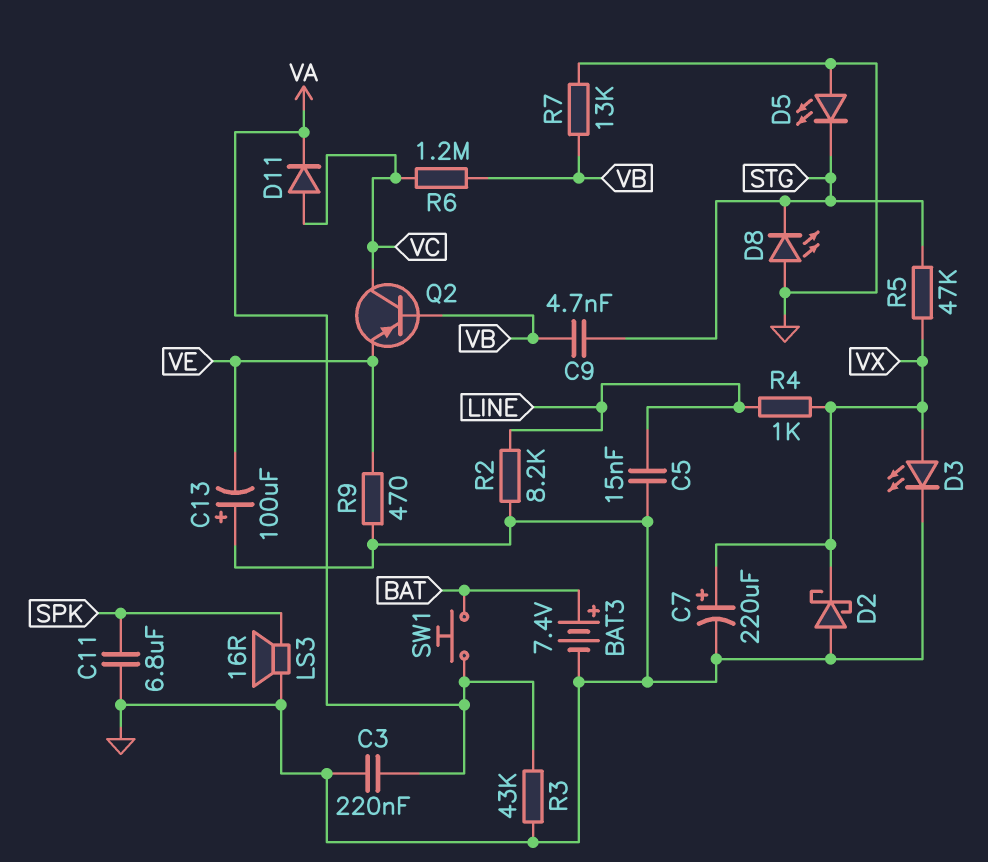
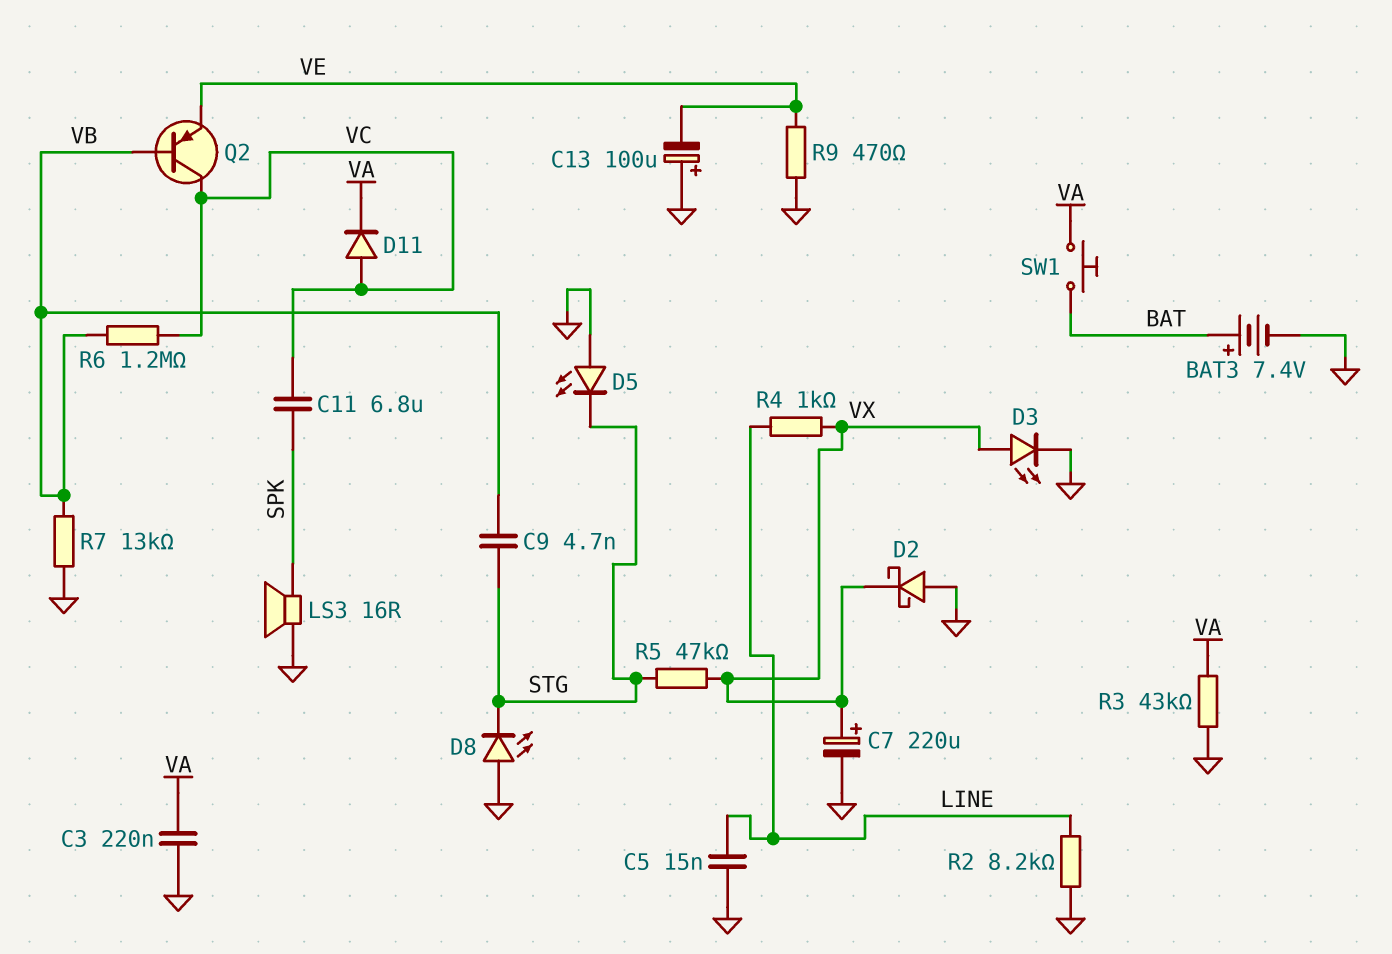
C11: 6.8uF (GND, SPK) -> 6.8uF (SPK, VC)

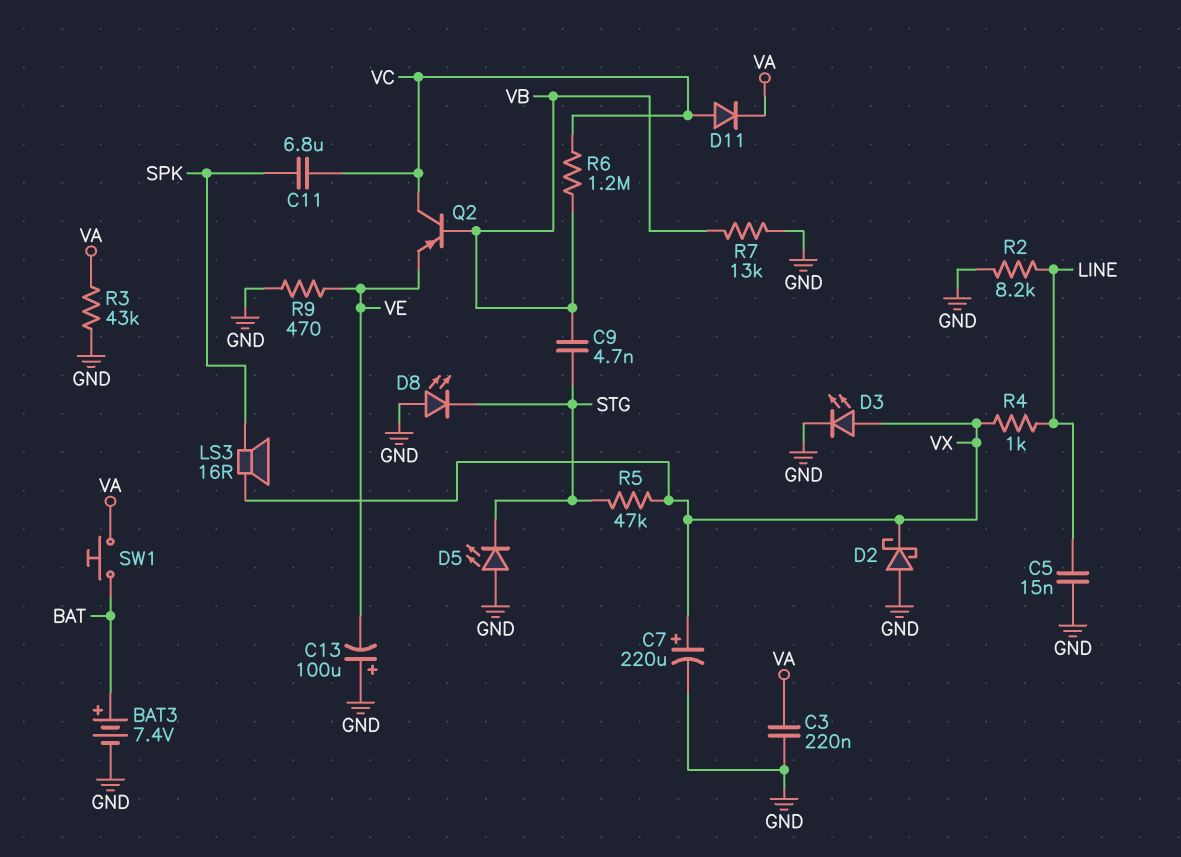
LS3: speaker 16R (GND, SPK) -> speaker 16R (SPK, VX)

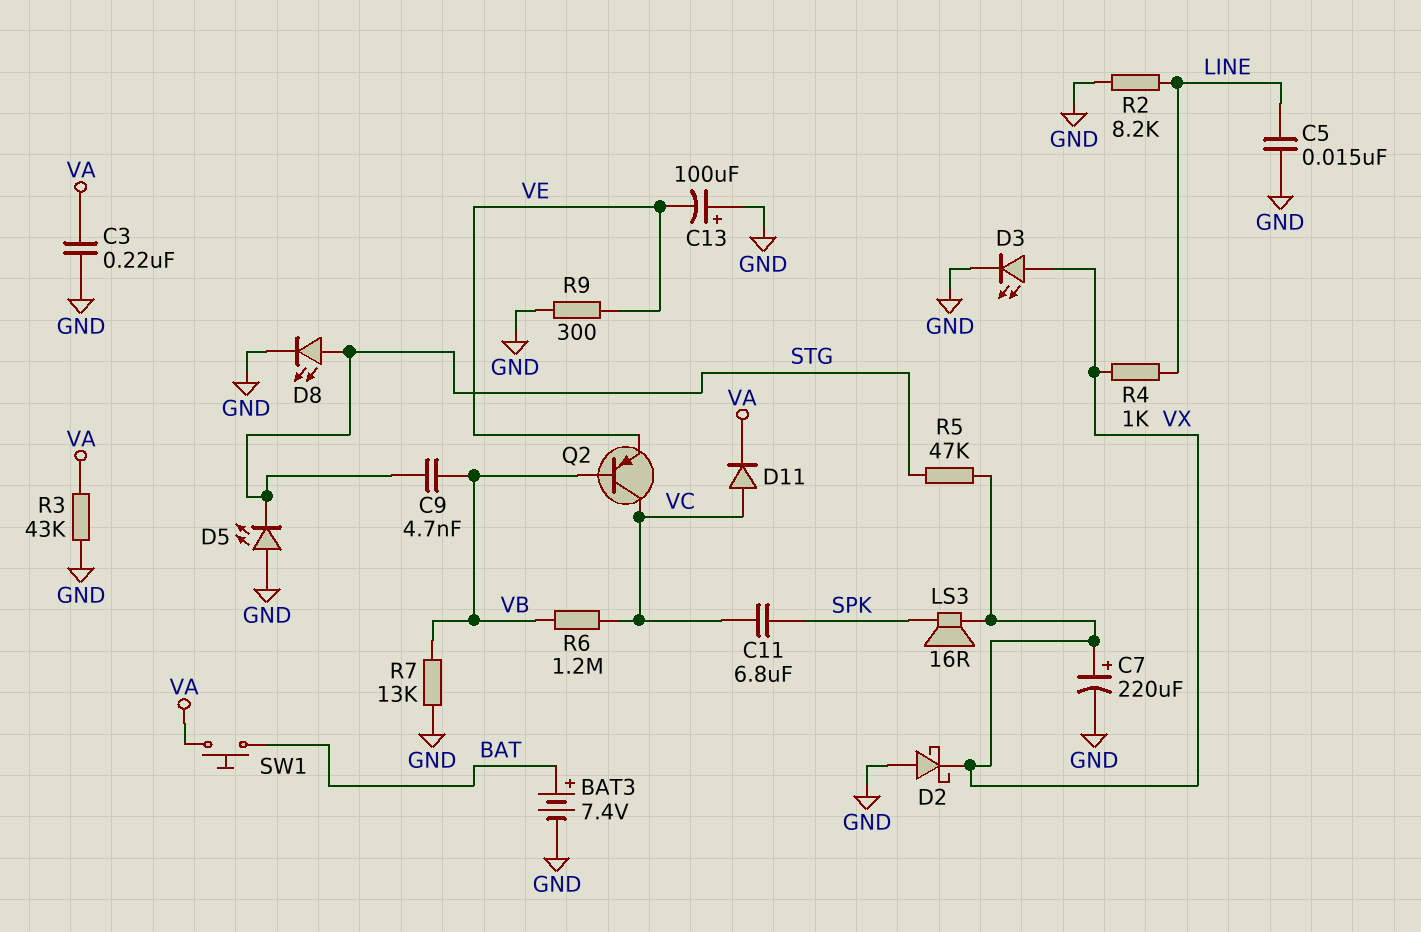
D8: LED (A GND, K STG) -> LED (A STG, K GND)
R9: 470 (GND, VE) -> 300 (GND, VE)

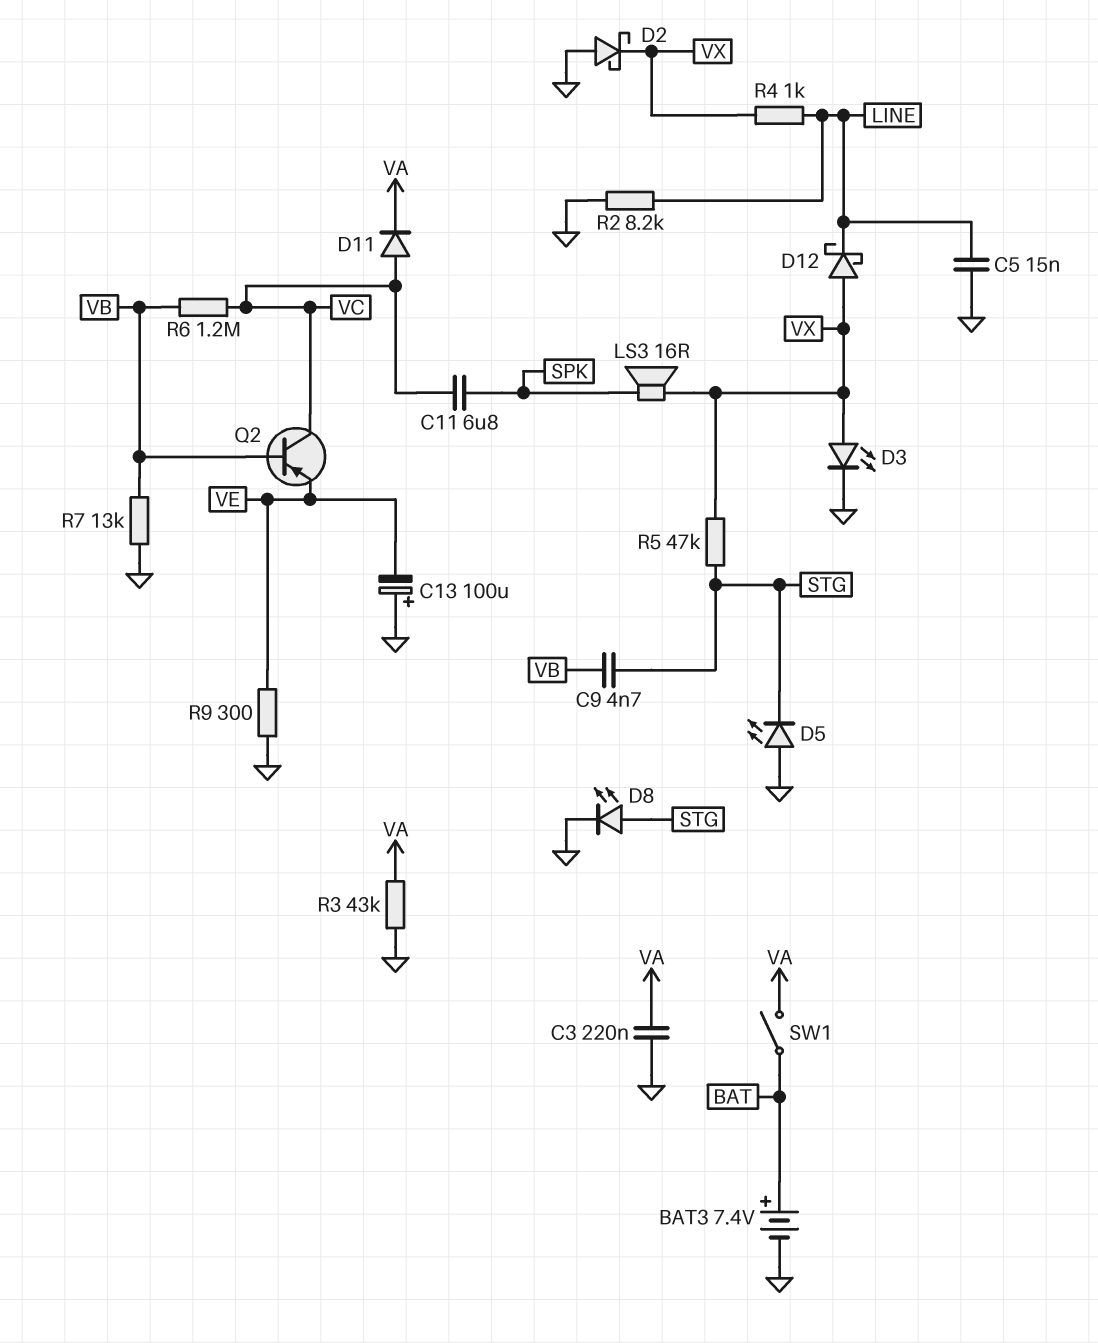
C7: 220uF (plus VX, minus GND) -> none
D12: none -> schottky (A VX, K LINE)
SW1: button (BAT, VA) -> switch (BAT, VA)

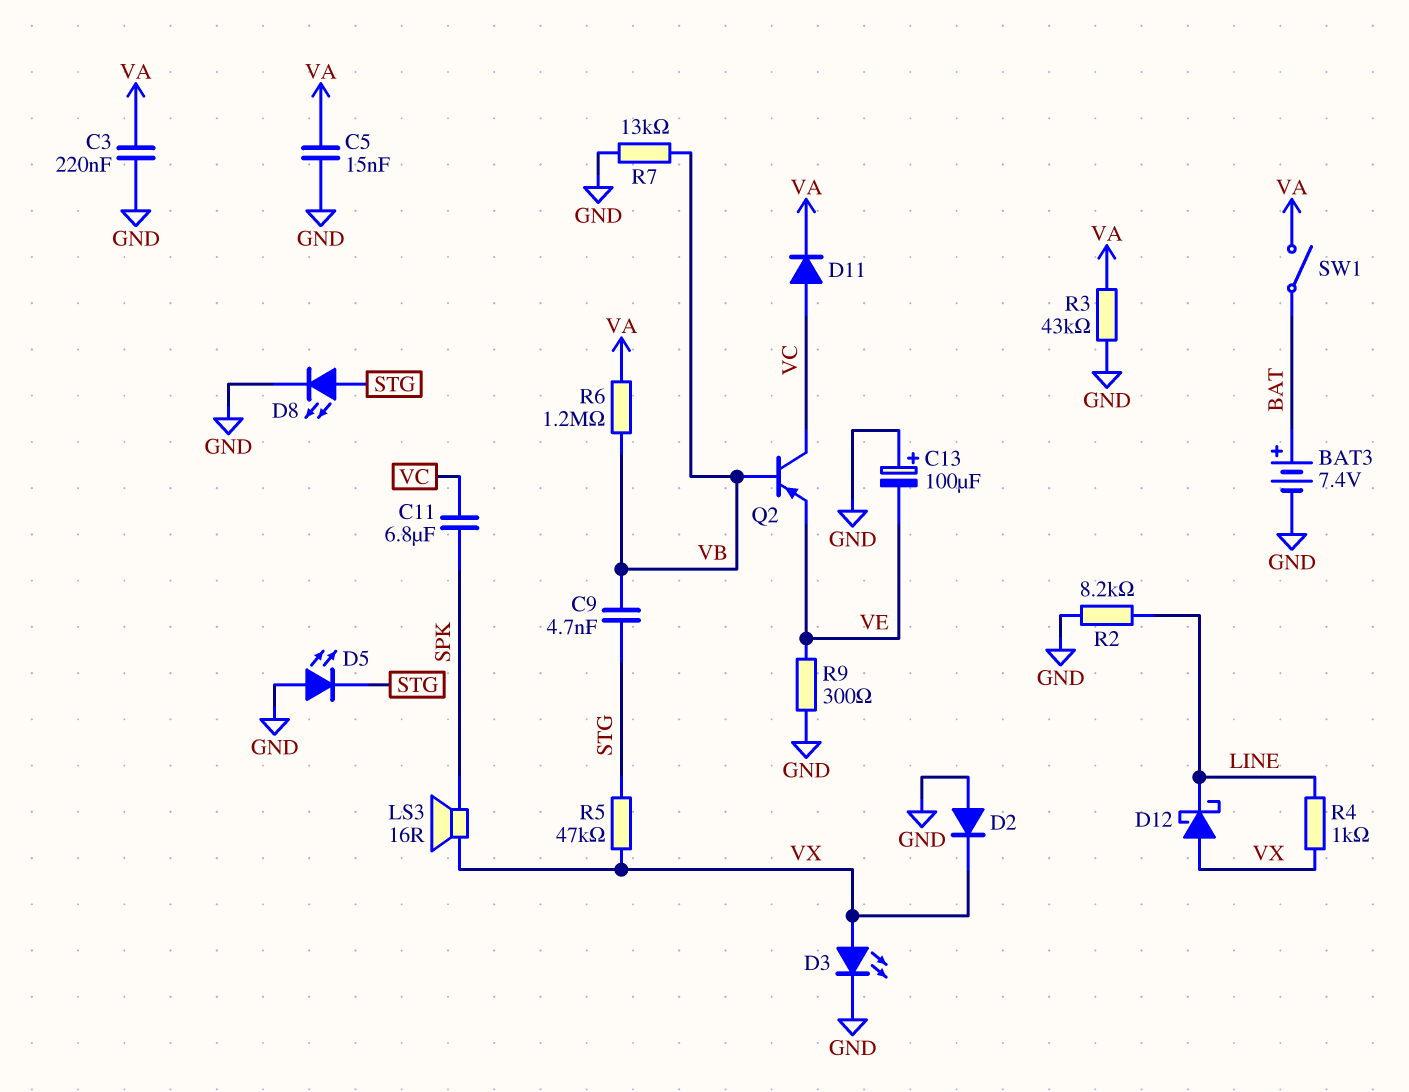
C5: 15nF (GND, LINE) -> 15nF (GND, VA)
D2: schottky (A GND, K VX) -> diode (A GND, K VX)
R6: 1.2M (VB, VC) -> 1.2M (VA, VB)

